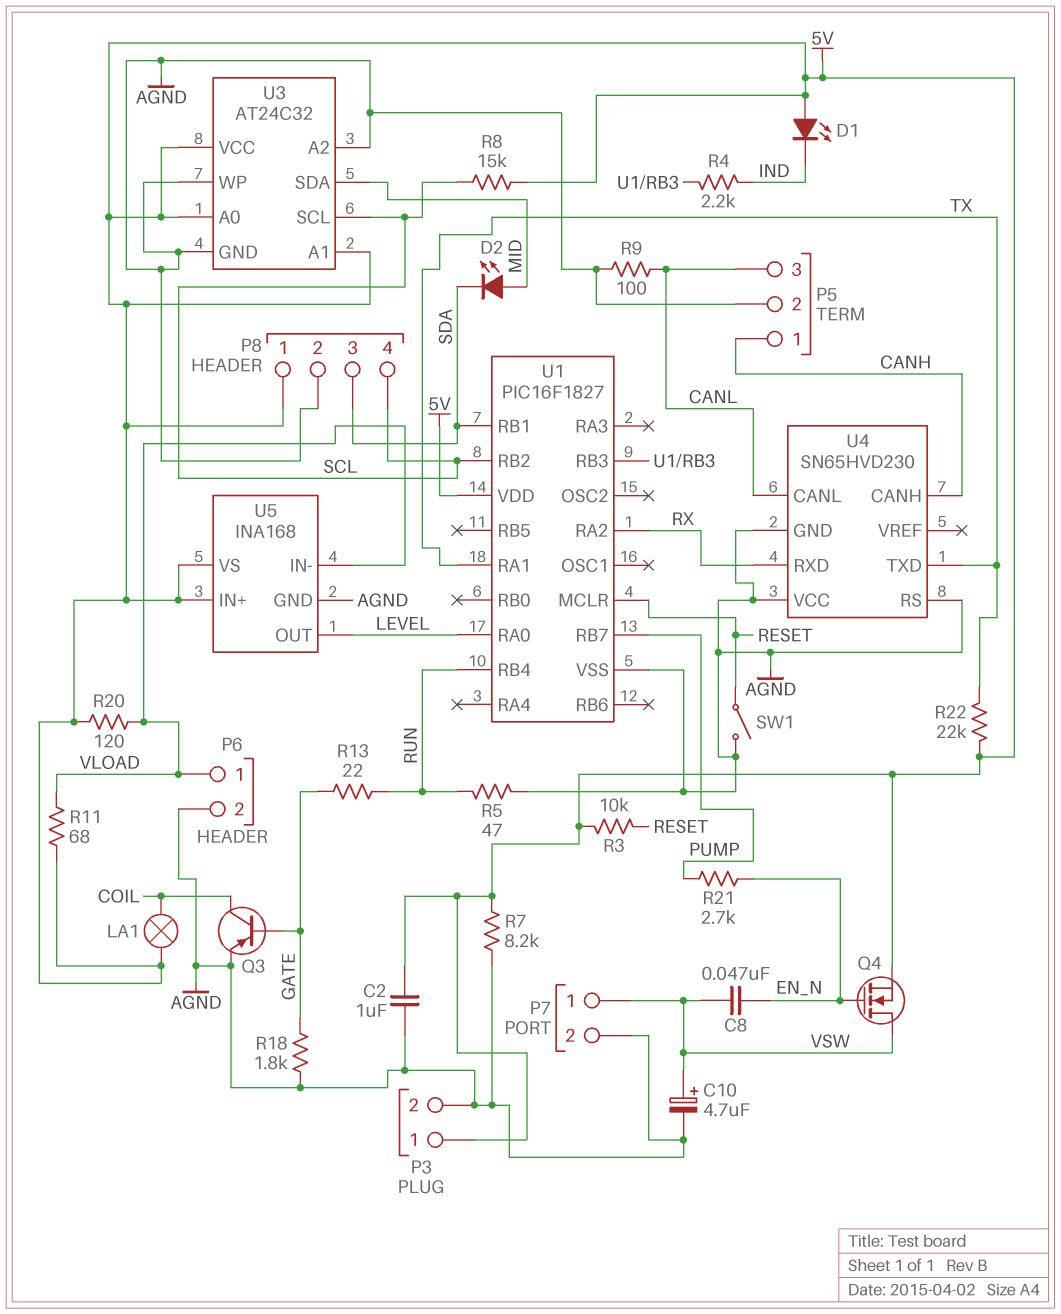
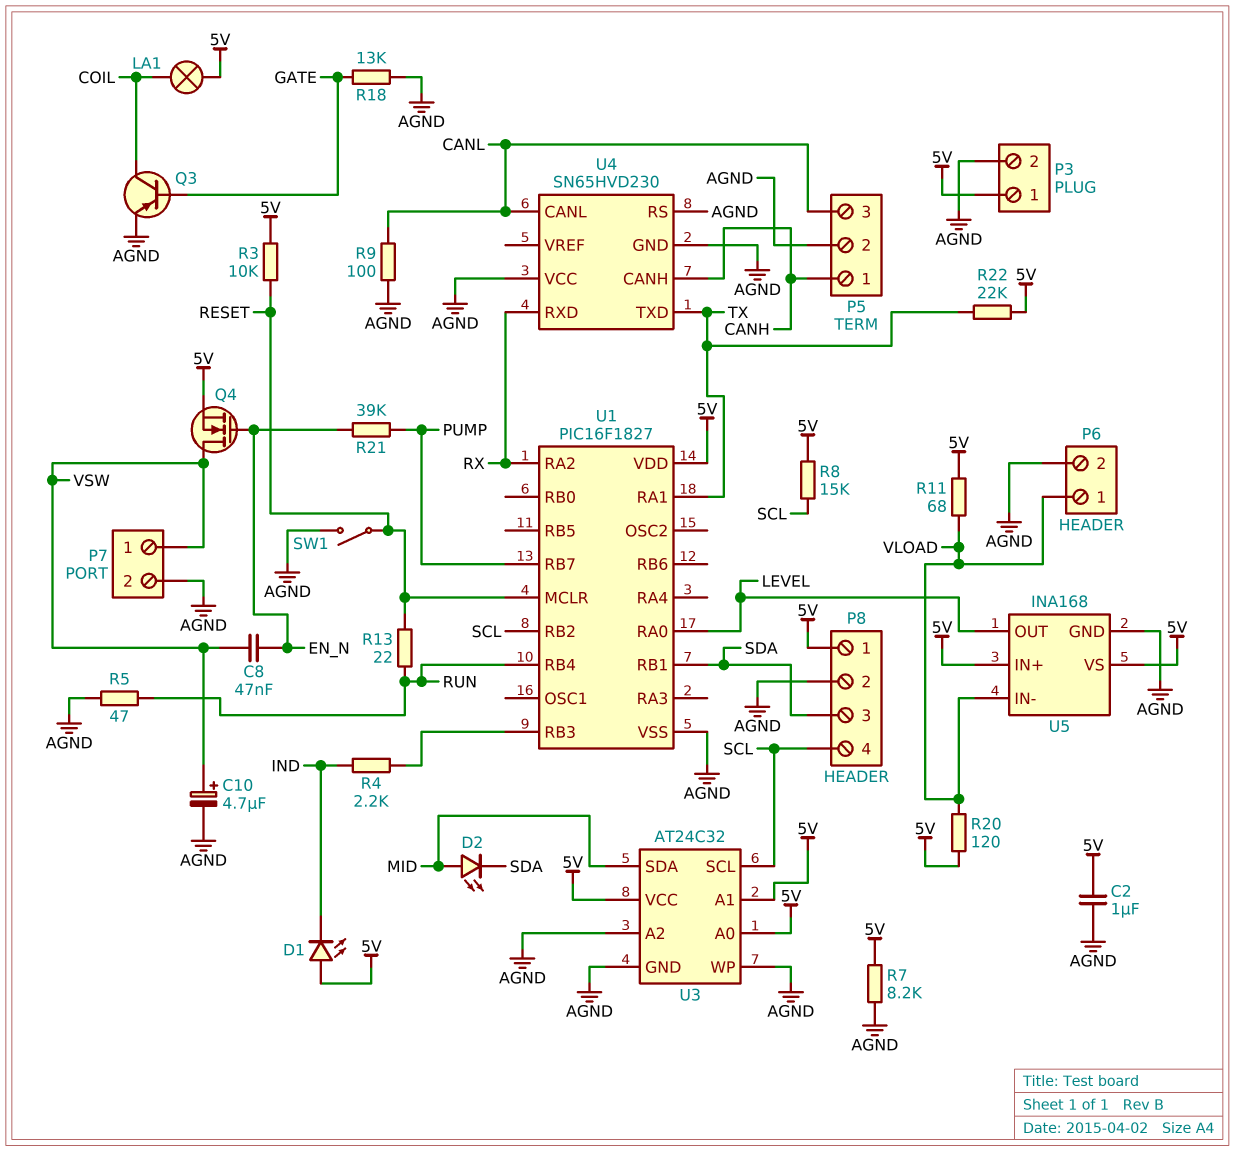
R13: 22 (GATE, RUN) -> 22 (RESET, RUN)
R18: 1.8k (AGND, GATE) -> 13k (AGND, GATE)
R21: 2.7k (EN_N, PUMP) -> 39k (EN_N, PUMP)

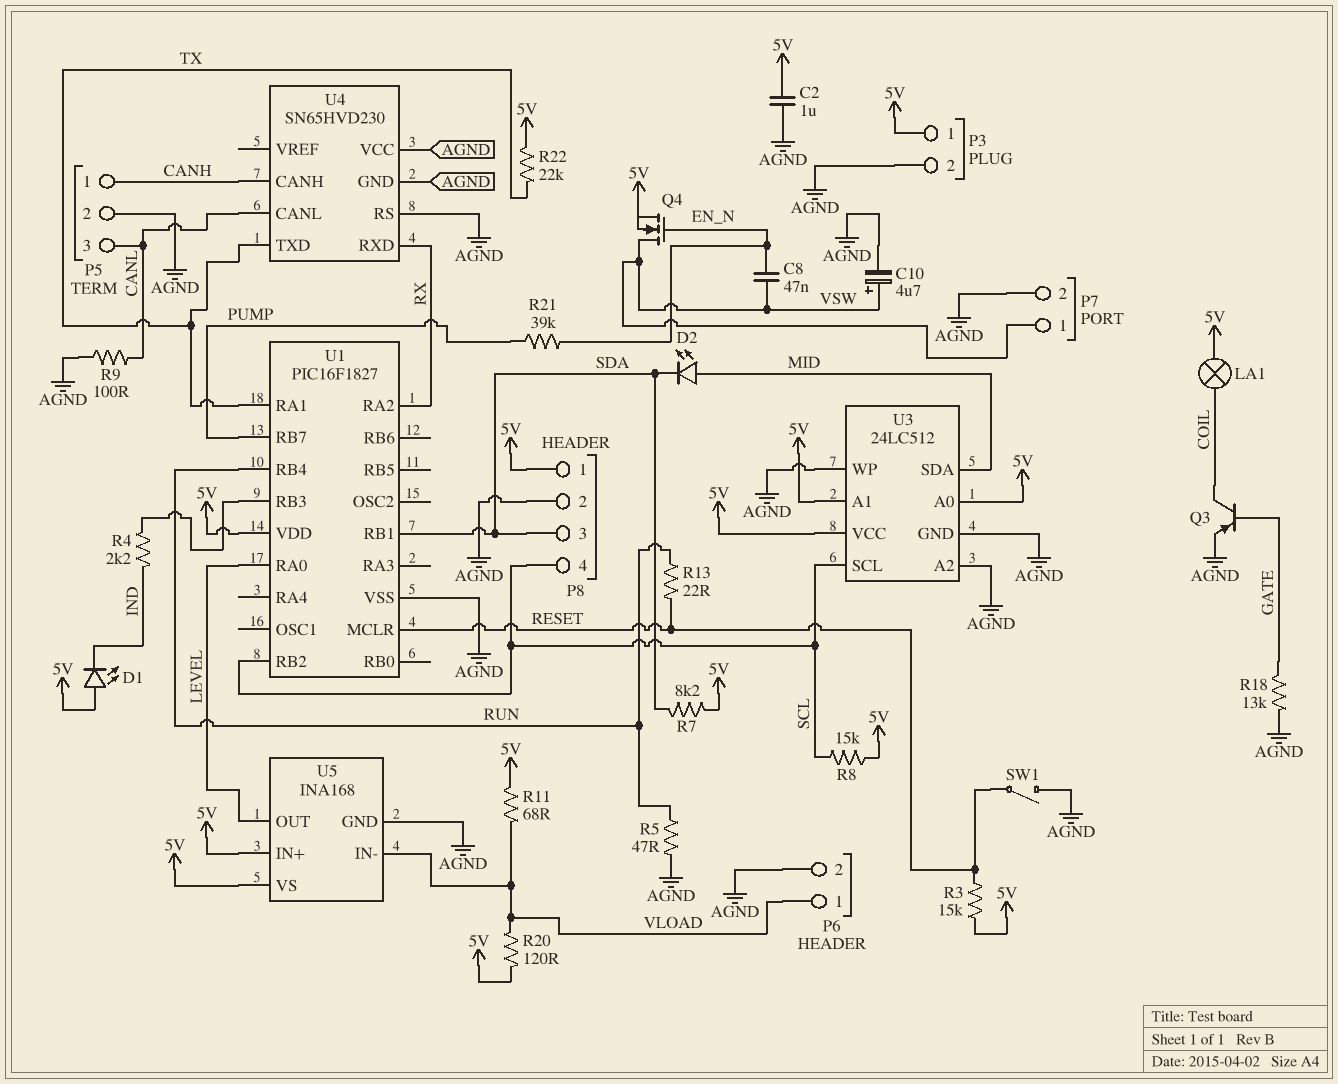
R3: 10k (5V, RESET) -> 15k (5V, RESET)
R7: 8.2k (5V, AGND) -> 8.2k (5V, SDA)
U3: AT24C32 -> 24LC512

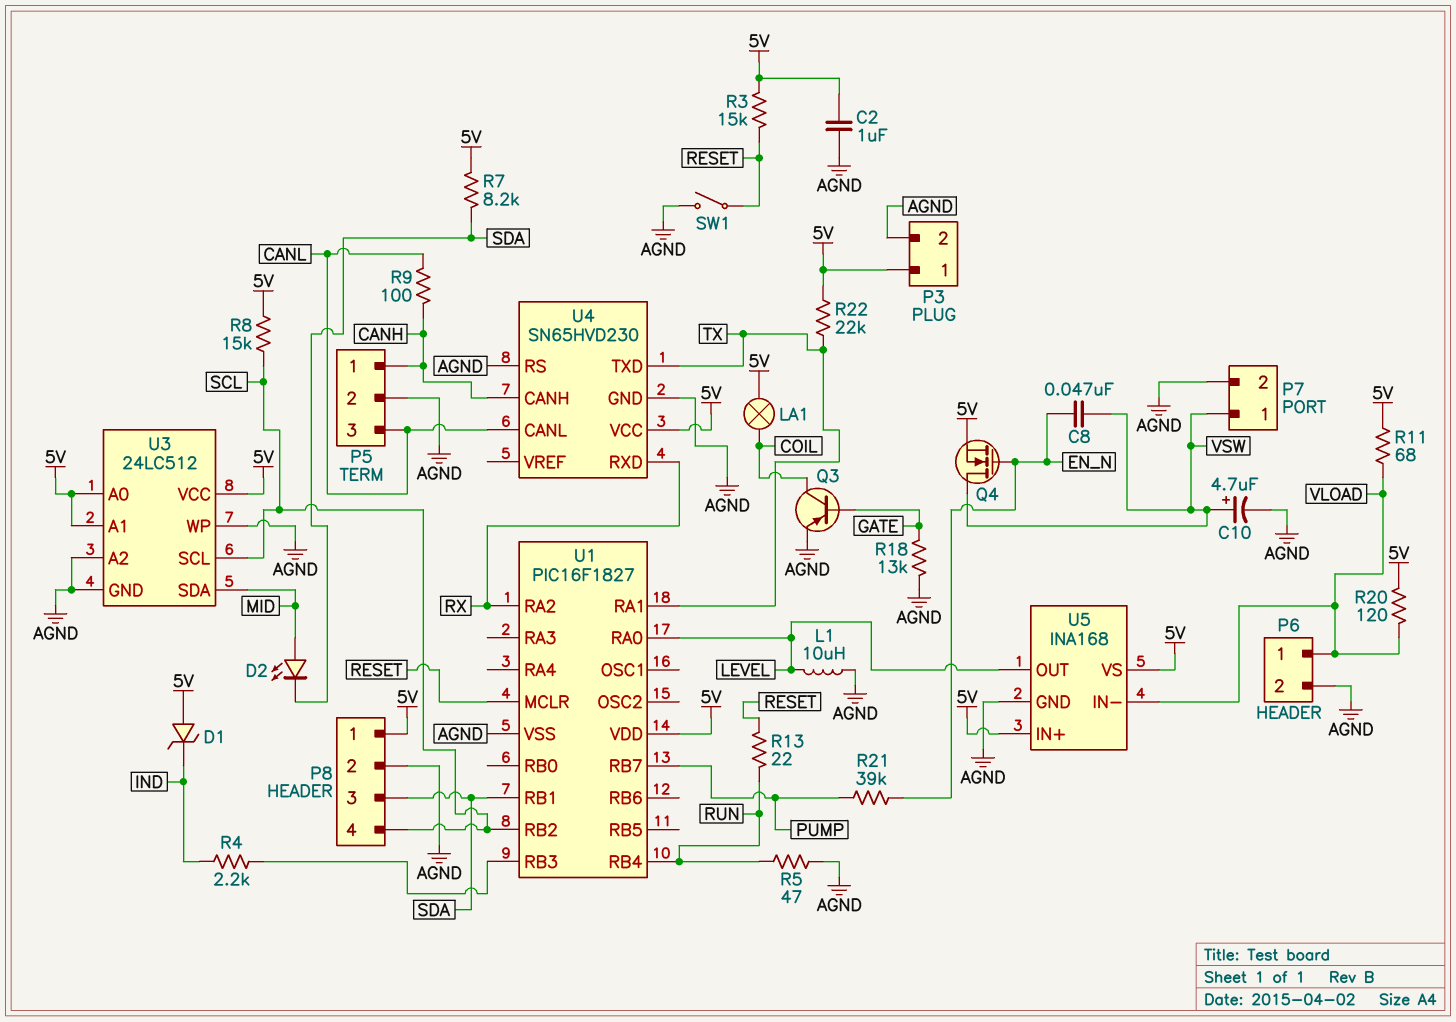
D1: LED (A 5V, K IND) -> zener (A 5V, K IND)
L1: none -> 10uH (AGND, LEVEL)
R9: 100 (AGND, CANL) -> 100 (CANH, CANL)
U4 pin VCC: AGND -> 5V

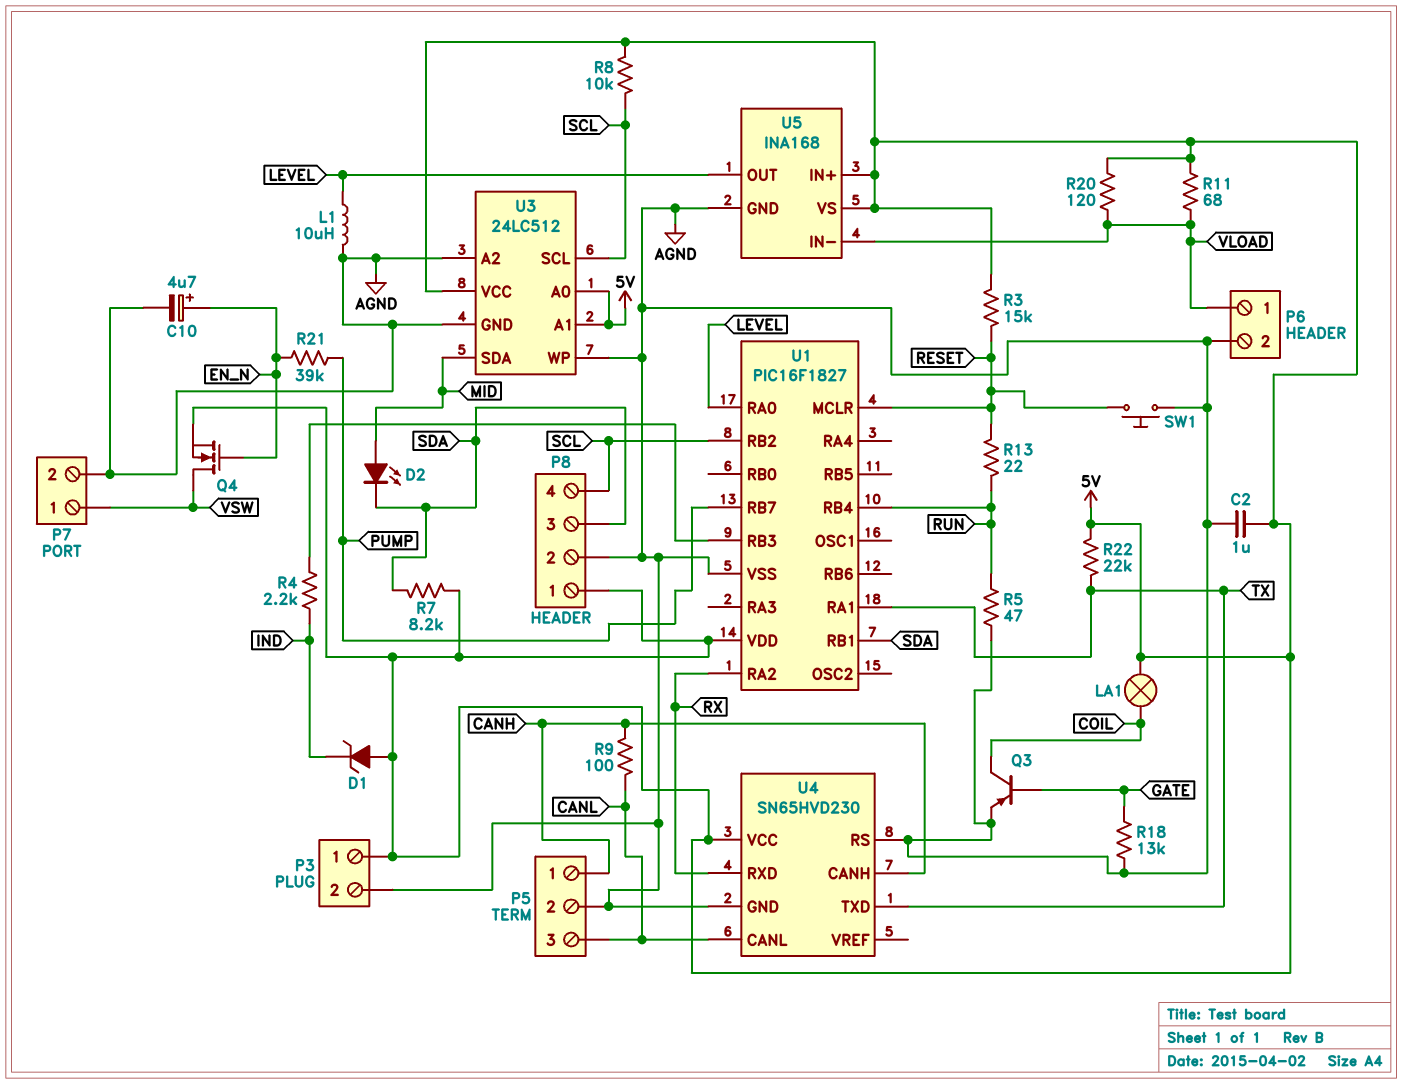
C8: 47nF (EN_N, VSW) -> none
C10: 4.7uF (plus VSW, minus AGND) -> 4.7uF (plus EN_N, minus AGND)
R8: 15k (5V, SCL) -> 10k (5V, SCL)
SW1: switch (AGND, RESET) -> button (AGND, RESET)

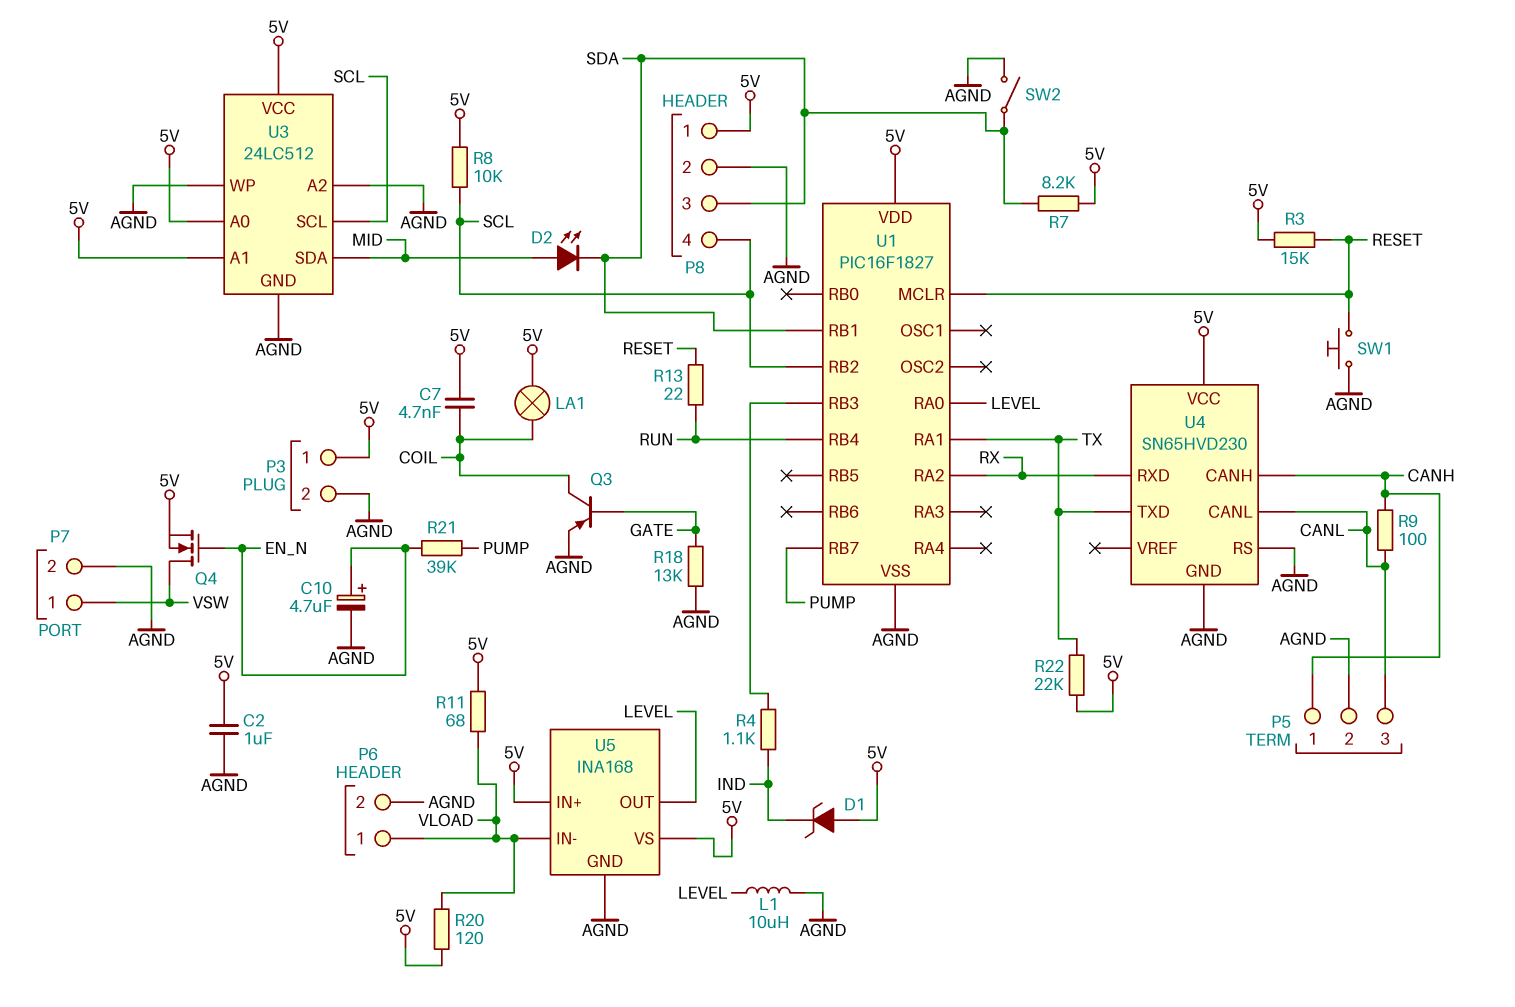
C7: none -> 4.7nF (5V, COIL)
R4: 2.2k (IND, U1/RB3) -> 1.1k (IND, U1/RB3)
R5: 47 (AGND, RUN) -> none
SW2: none -> switch (AGND, SDA)

